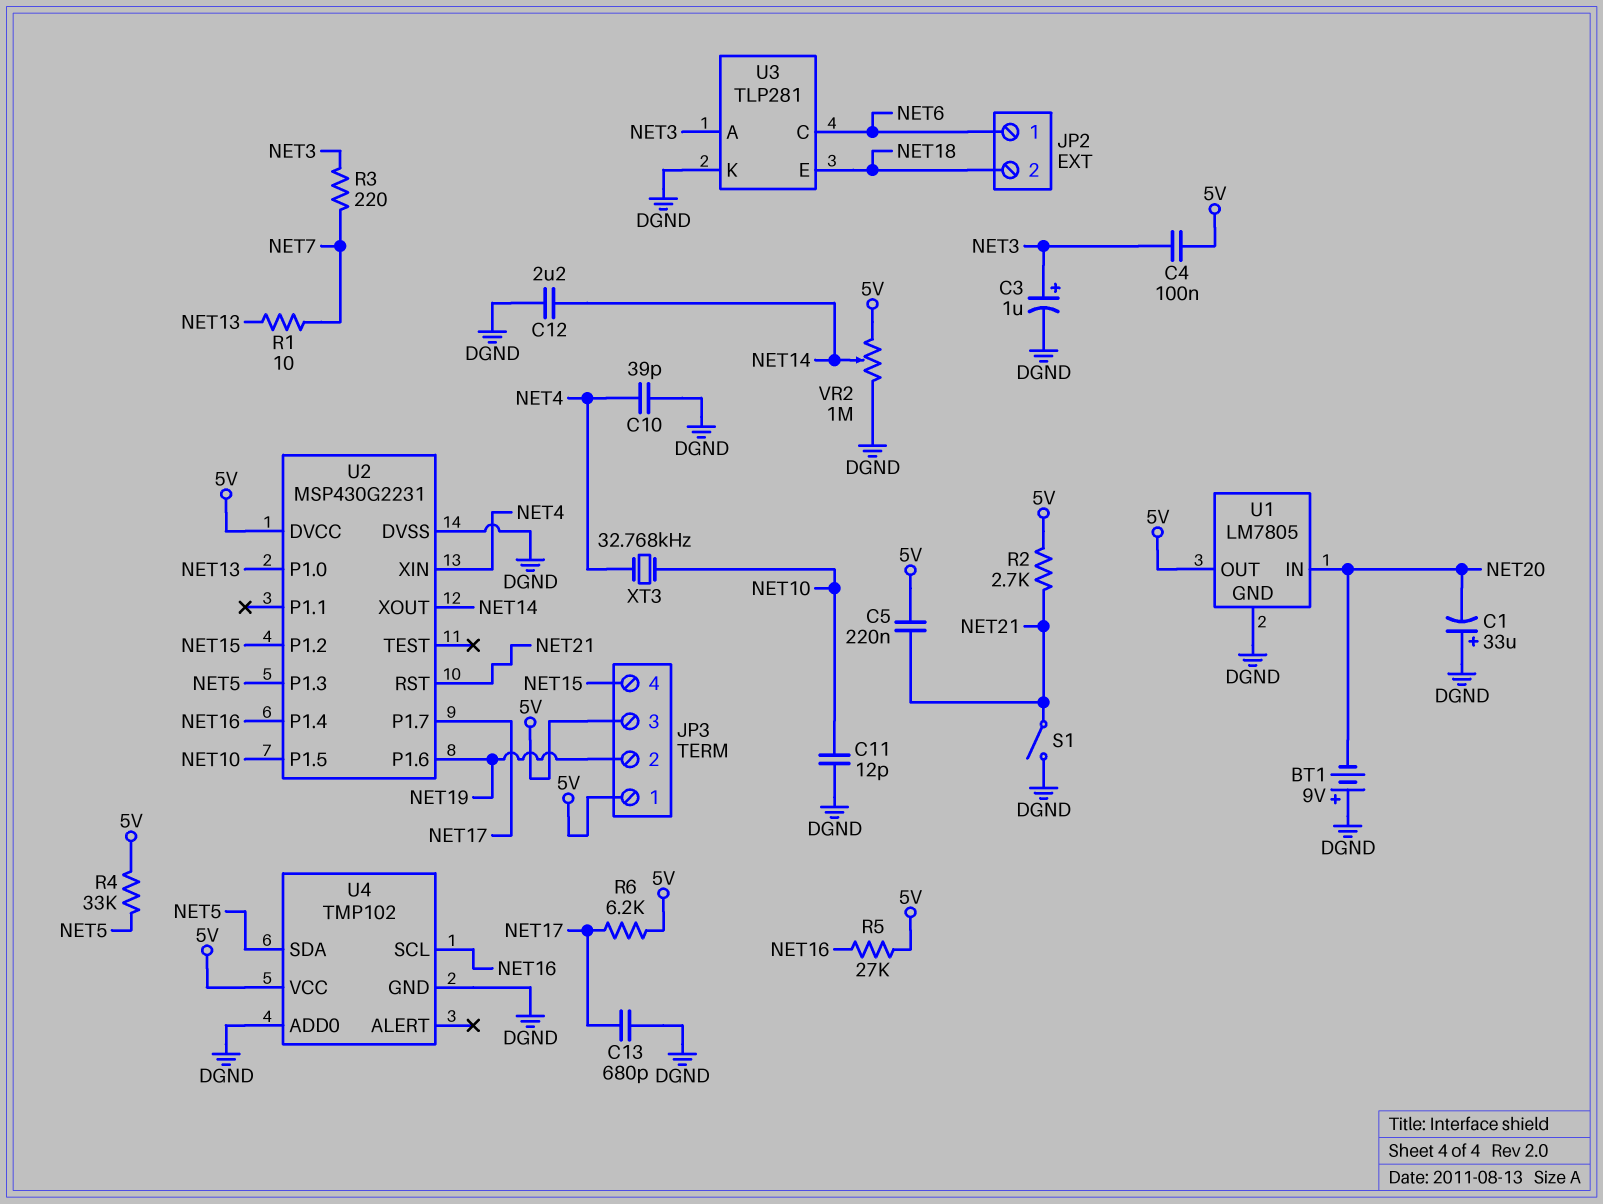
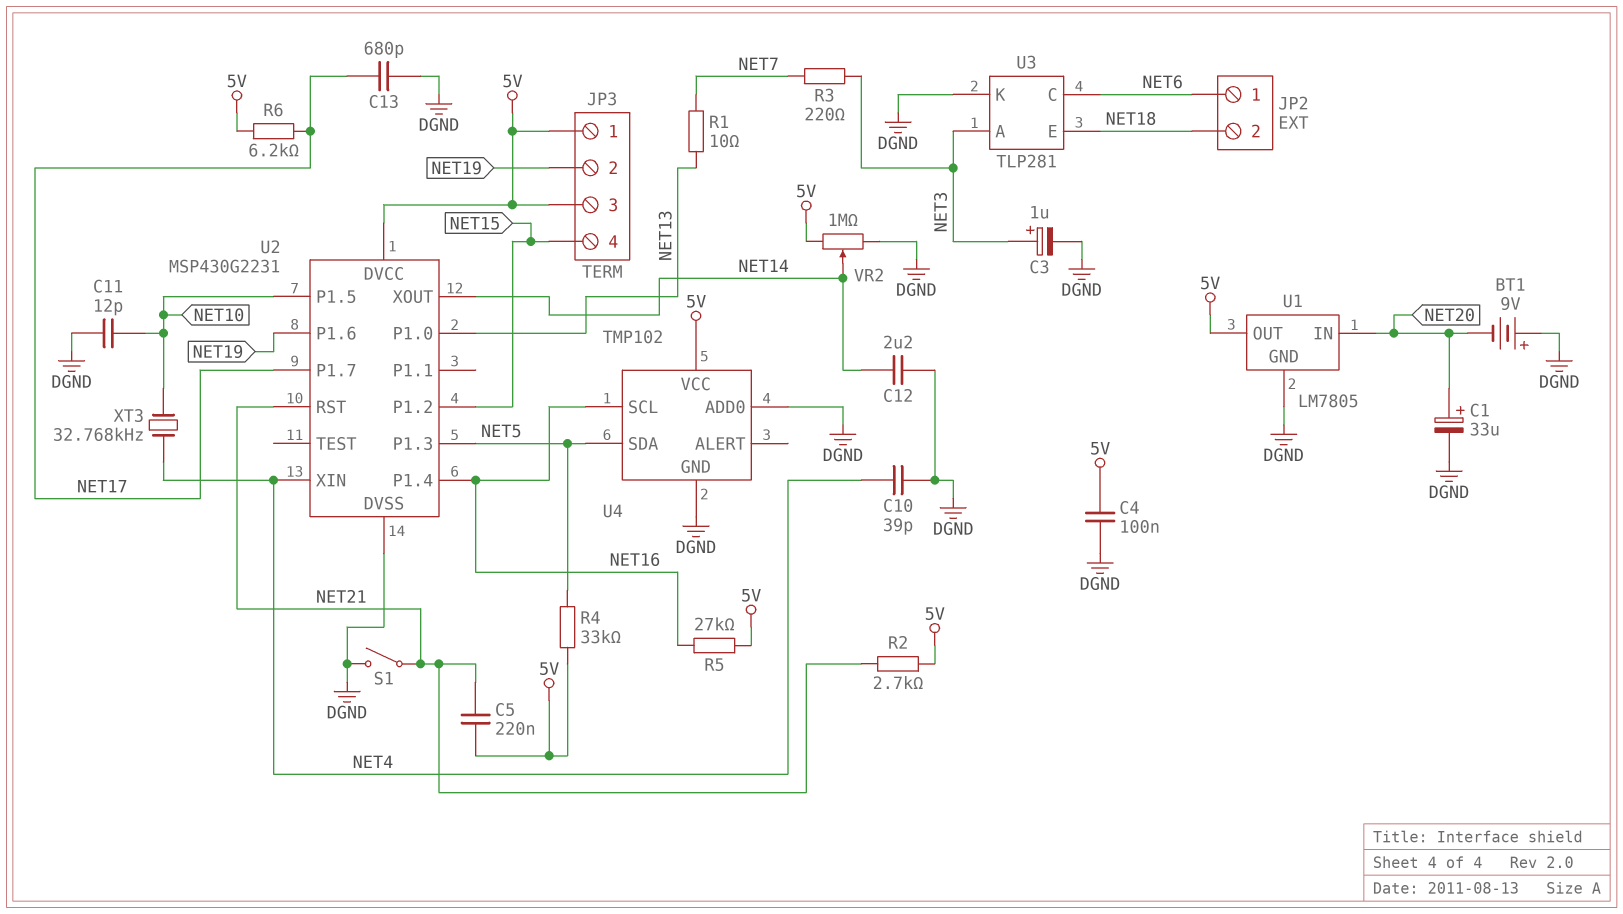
C1: 33uF (plus DGND, minus NET20) -> 33uF (plus NET20, minus DGND)
C4: 100nF (5V, NET3) -> 100nF (5V, DGND)

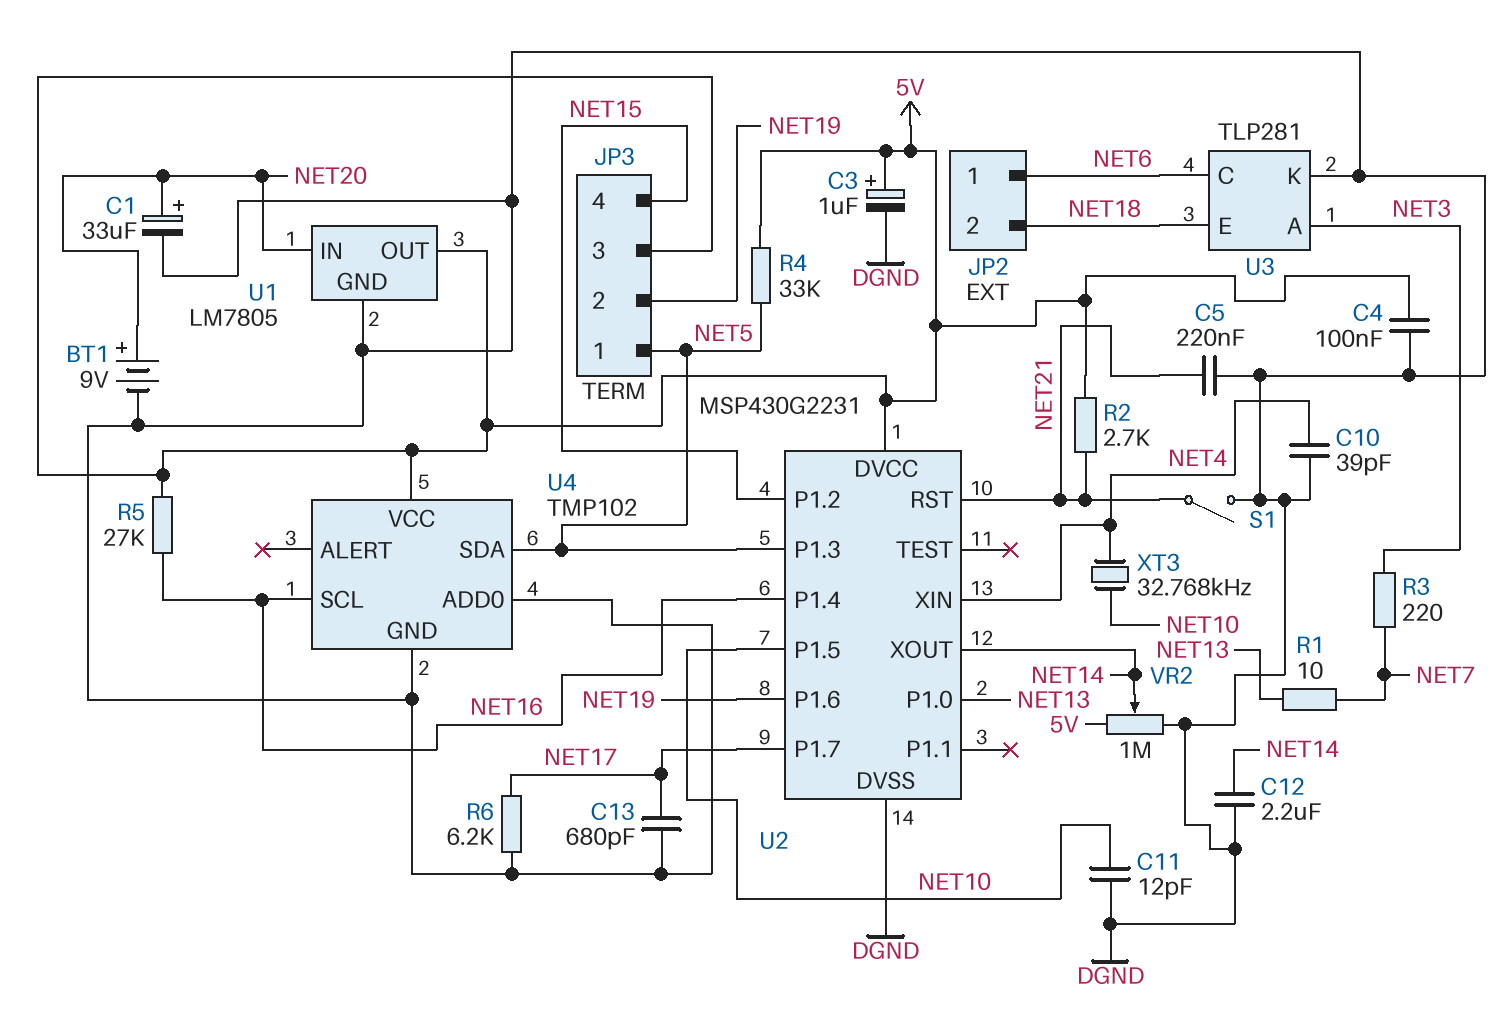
BT1: 9V (plus DGND, minus NET20) -> 9V (plus NET20, minus DGND)
C3: 1uF (plus NET3, minus DGND) -> 1uF (plus 5V, minus DGND)
C5: 220nF (5V, NET21) -> 220nF (DGND, NET21)
JP3 pin 1: 5V -> NET5
R6: 6.2k (5V, NET17) -> 6.2k (DGND, NET17)

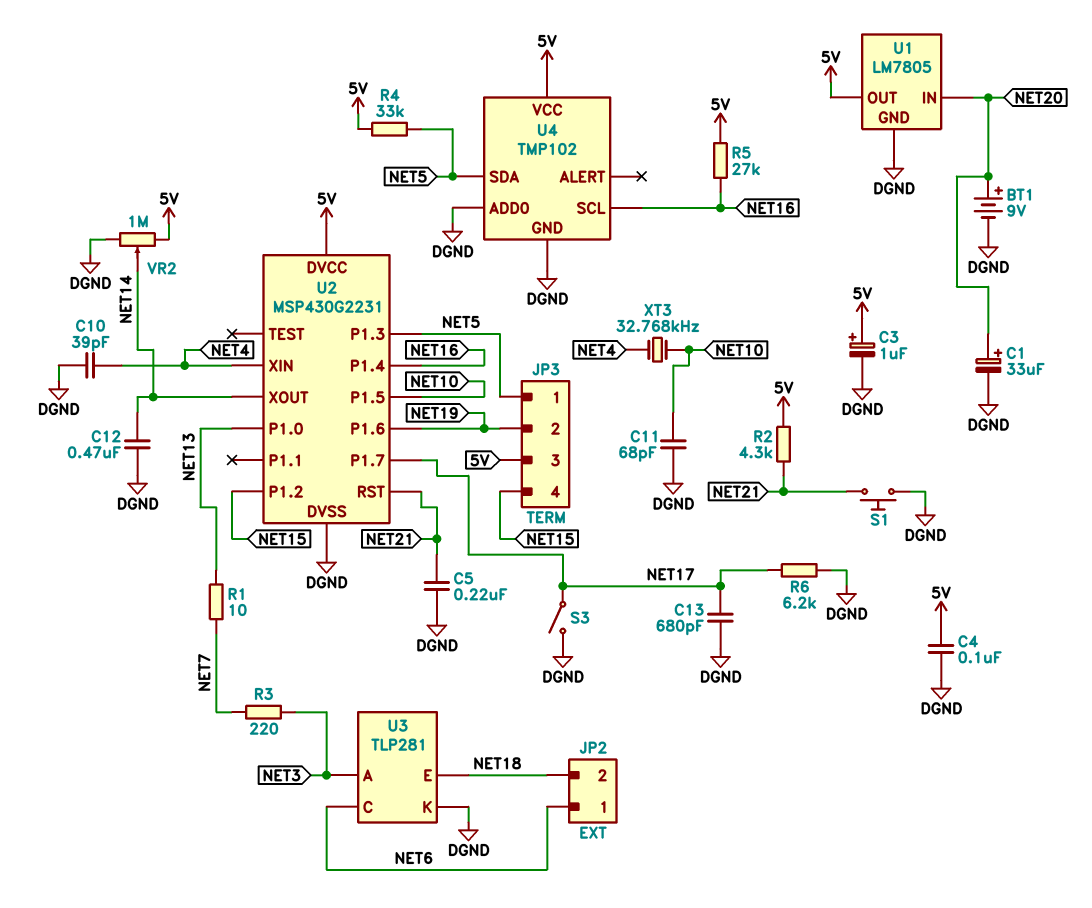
C11: 12pF (DGND, NET10) -> 68pF (DGND, NET10)
C12: 2.2uF (DGND, NET14) -> 470nF (DGND, NET14)
R2: 2.7k (5V, NET21) -> 4.3k (5V, NET21)
S1: switch (DGND, NET21) -> button (DGND, NET21)
S3: none -> switch (DGND, NET17)

